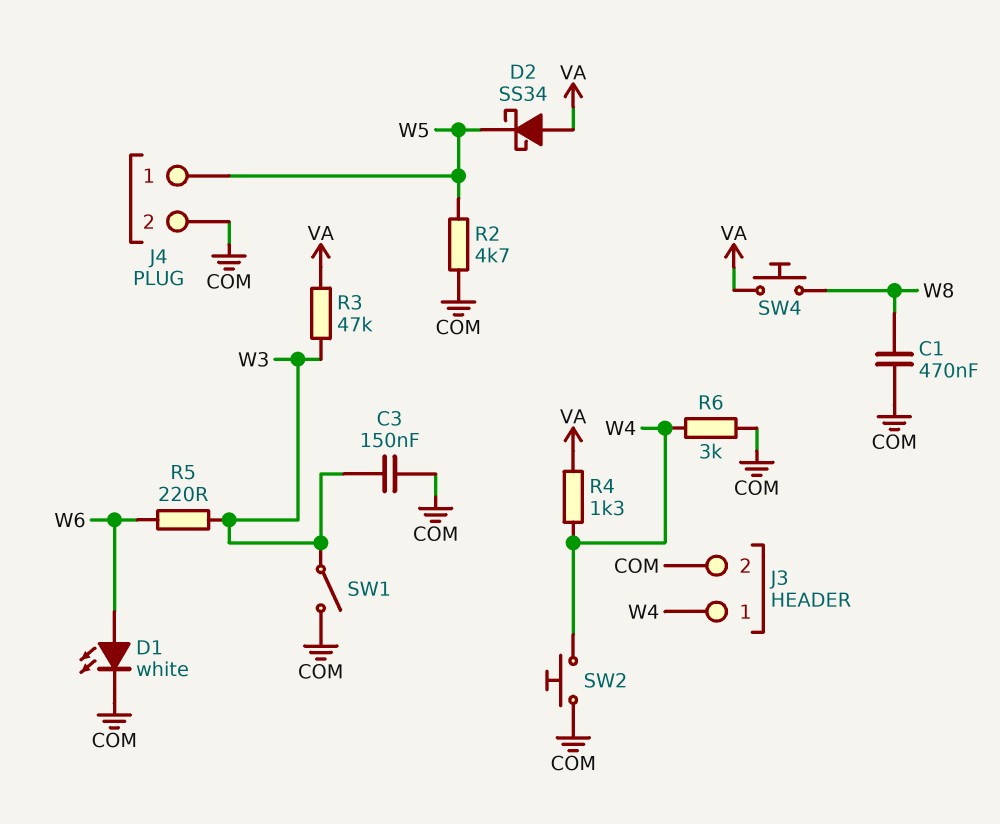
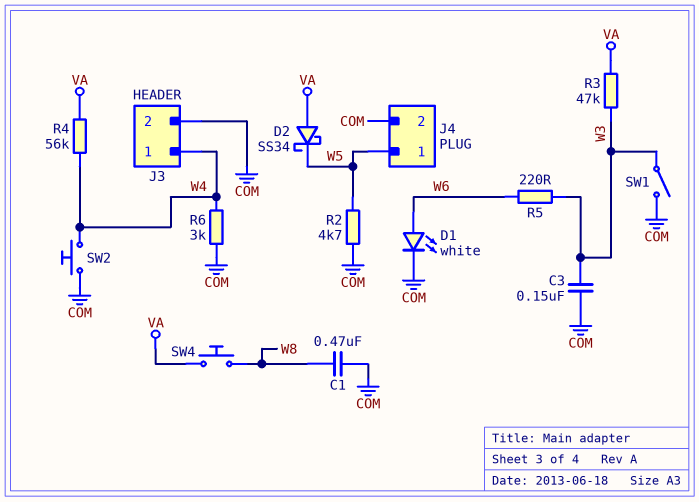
R4: 1.3k (VA, W4) -> 56k (VA, W4)

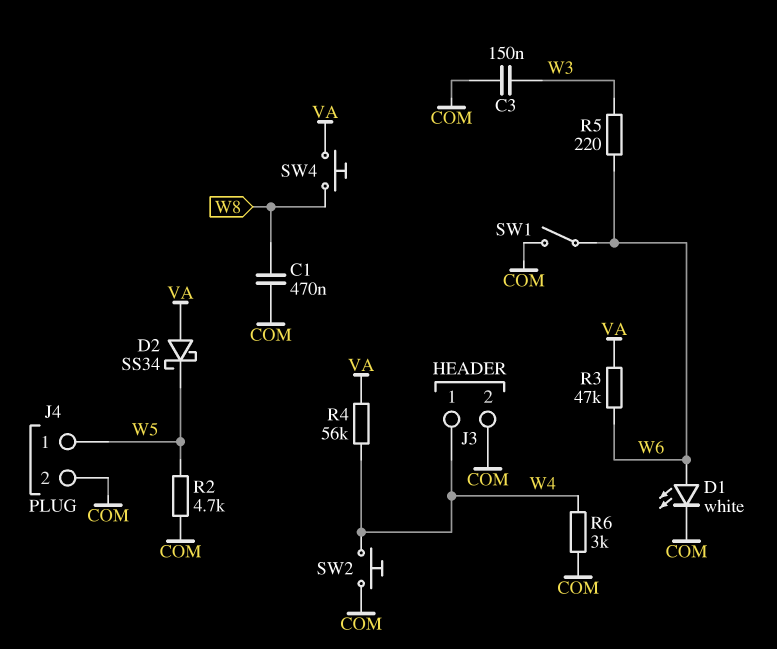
R3: 47k (VA, W3) -> 47k (VA, W6)
SW1: switch (COM, W3) -> switch (COM, W6)

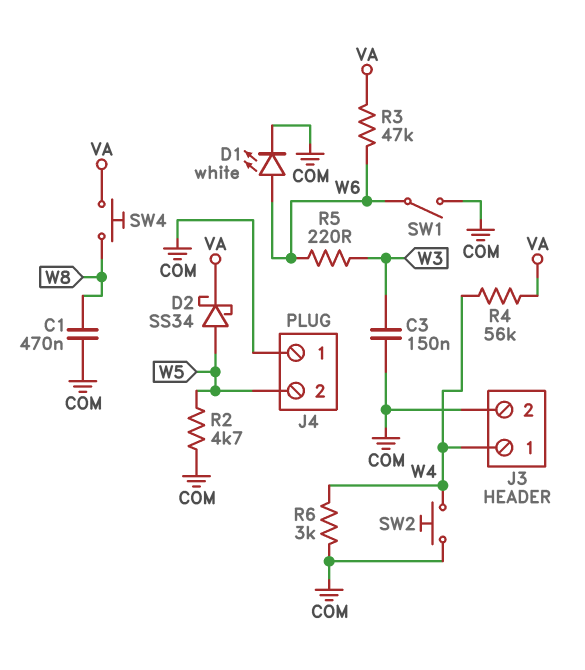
D2: schottky SS34 (A VA, K W5) -> schottky SS34 (A W5, K VA)
J4 pin 1: W5 -> COM
J4 pin 2: COM -> W5

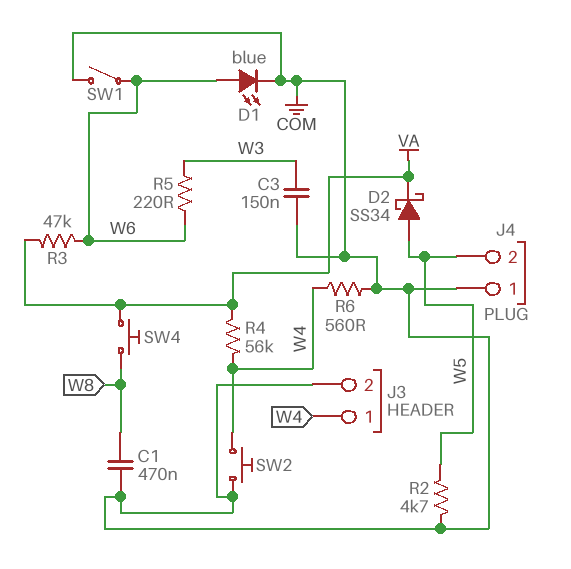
D1: LED white (A W6, K COM) -> LED blue (A W6, K COM)
R6: 3k (COM, W4) -> 560 (COM, W4)

